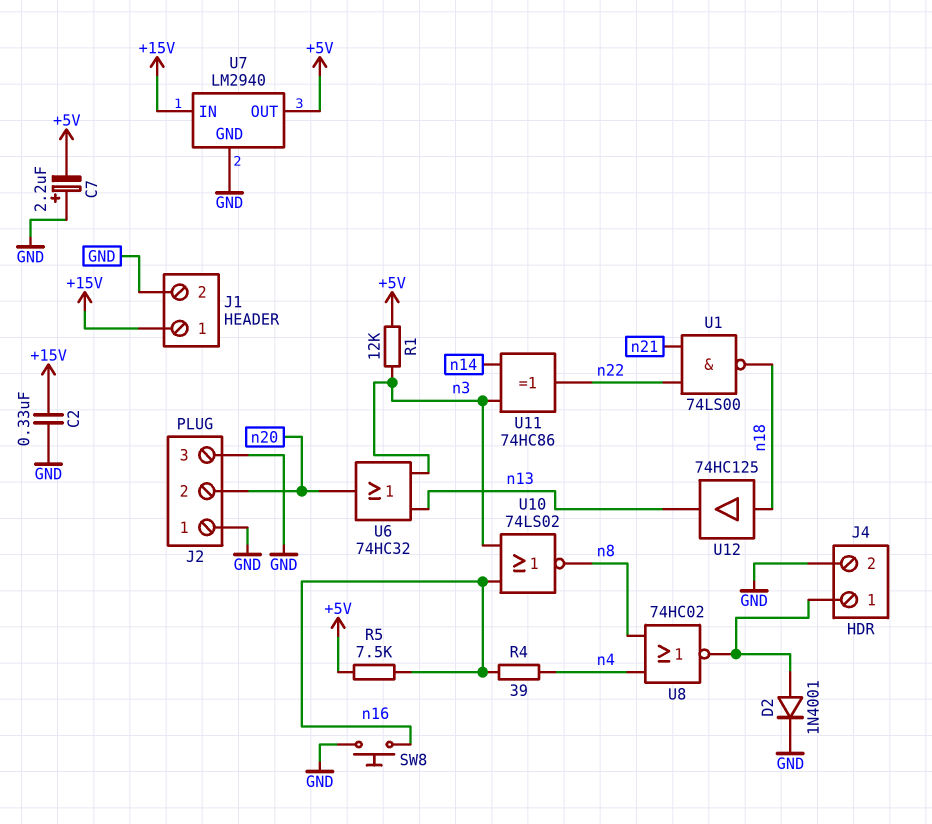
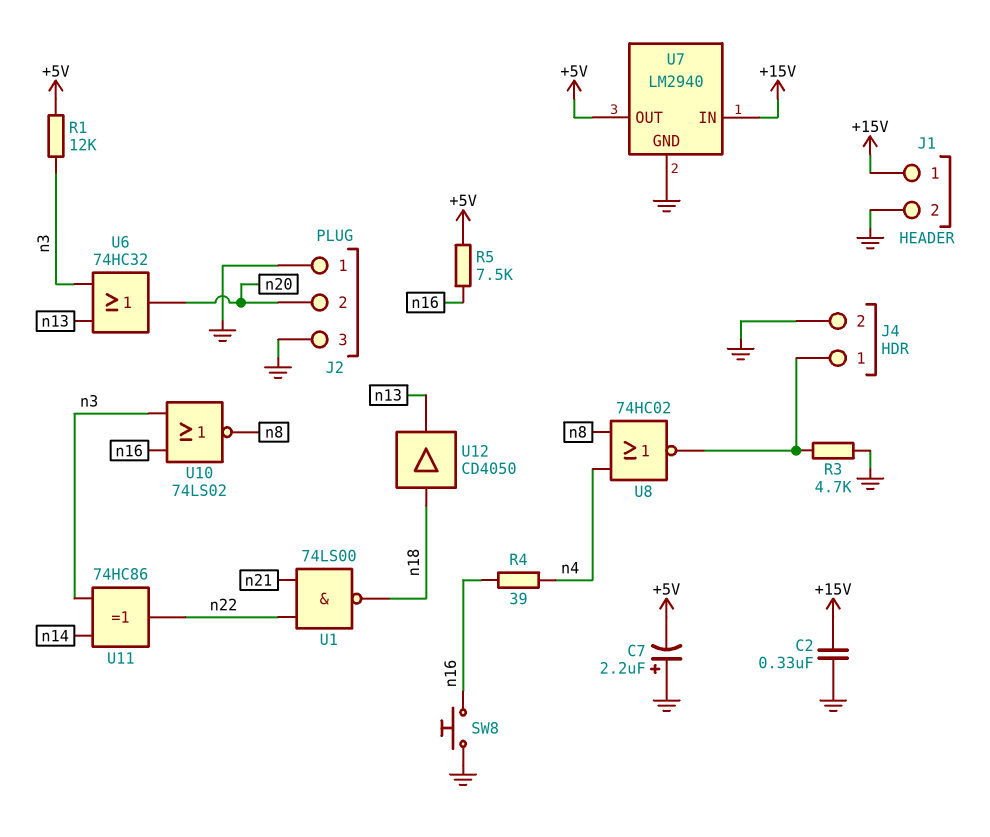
D2: diode 1N4001 (A J4/1, K GND) -> none
R3: none -> 4.7k (GND, J4/1)
U12: buffer 74HC125 (in n18, out n13) -> buffer CD4050 (in n18, out n13)

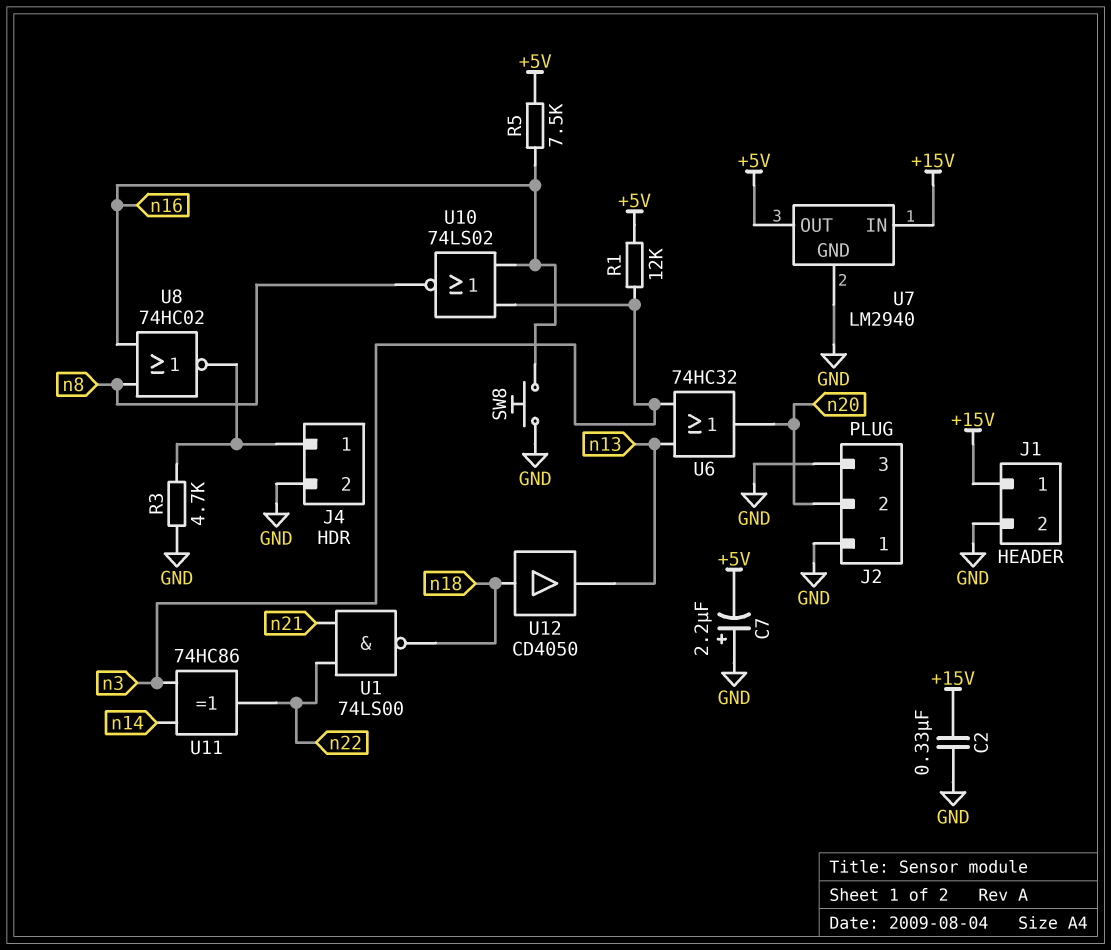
R4: 39 (n4, n16) -> none
U8: NOR 74HC02 (in n4, in n8, out J4/1) -> NOR 74HC02 (in n8, in n16, out J4/1)

